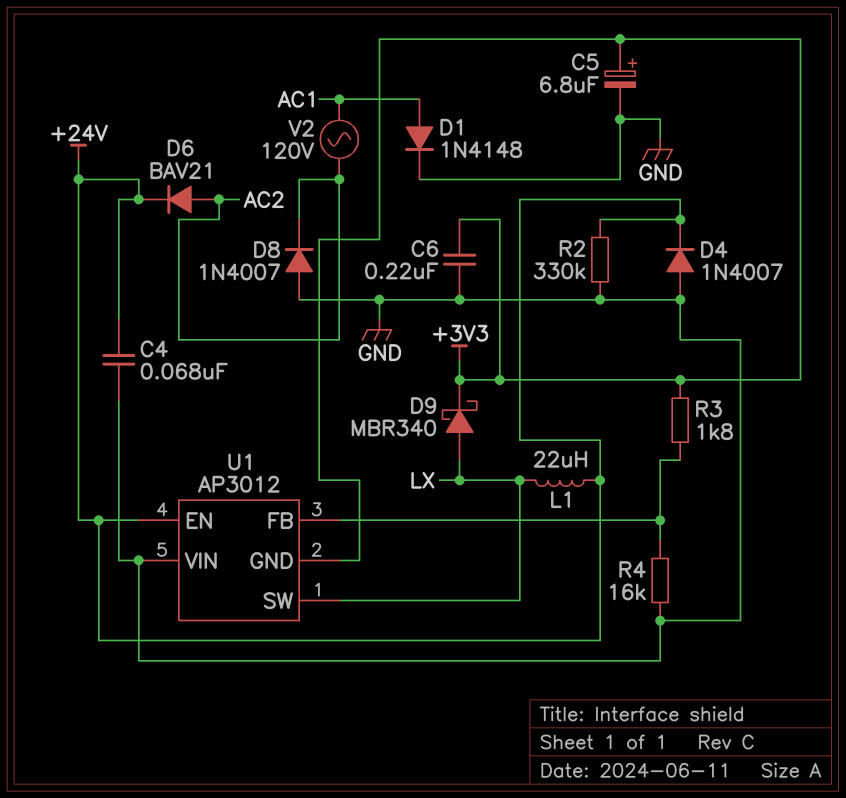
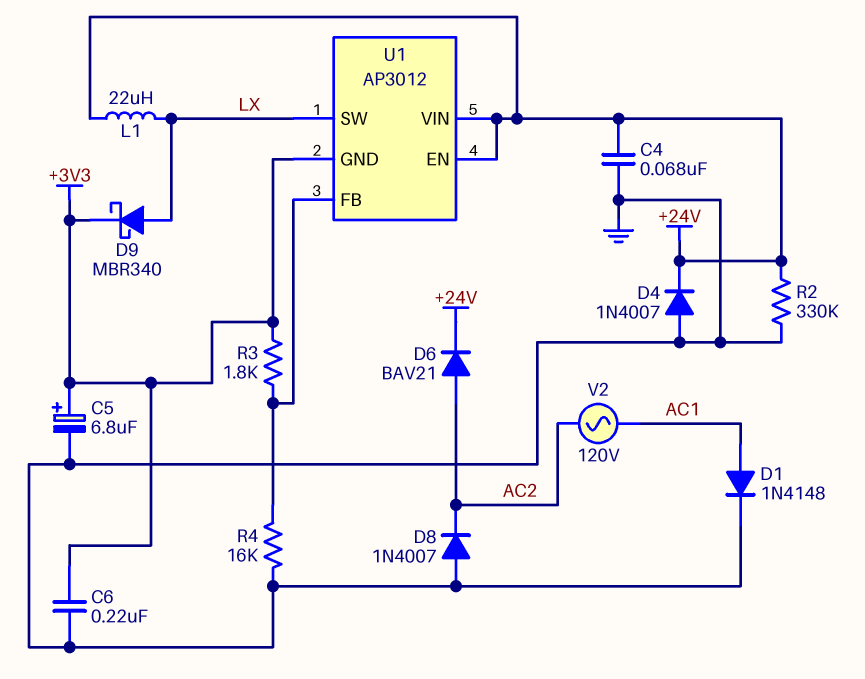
U1 pin VIN: GND -> +24V

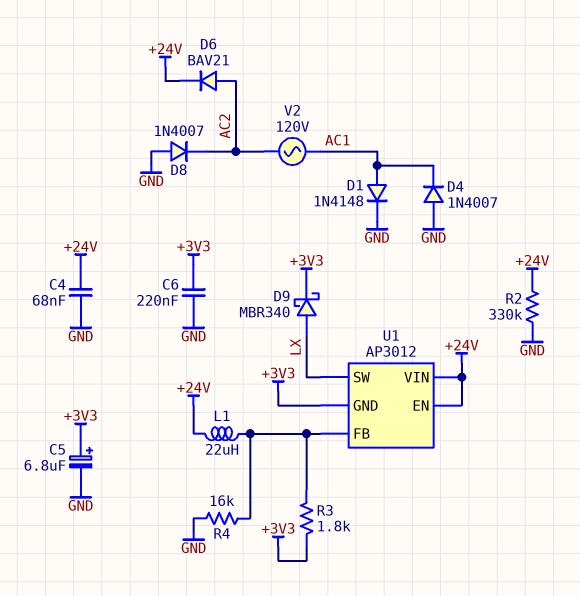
D4: diode 1N4007 (A GND, K +24V) -> diode 1N4007 (A GND, K AC1)
L1: 22uH (+24V, LX) -> 22uH (+24V, U1/FB)

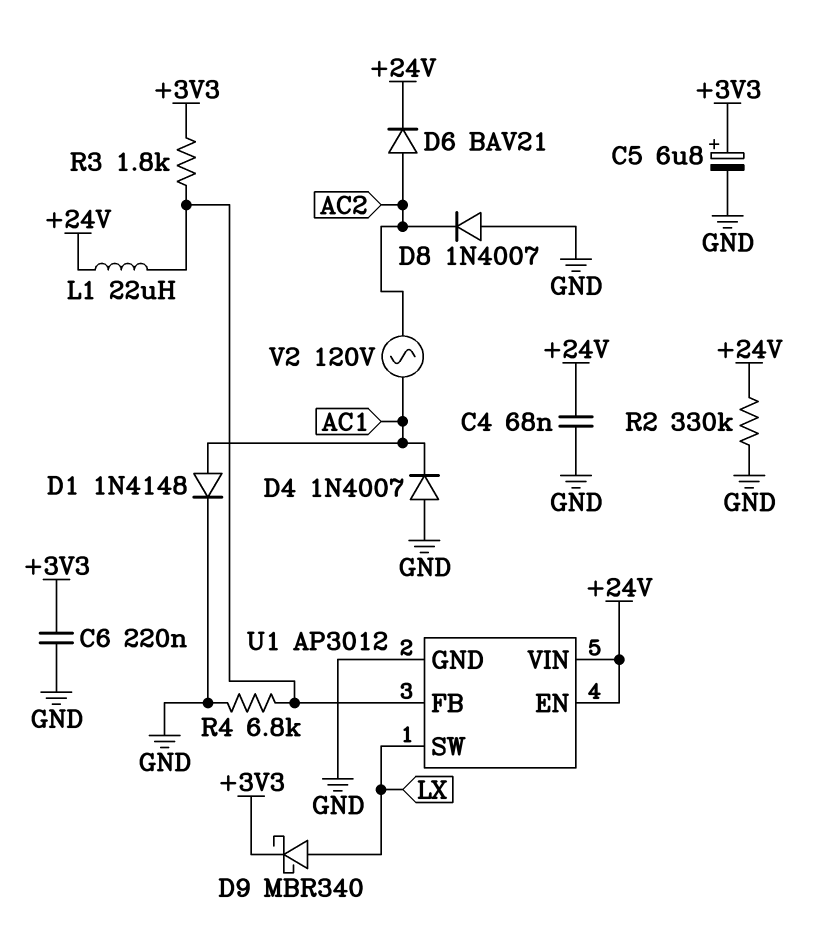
R4: 16k (GND, U1/FB) -> 6.8k (GND, U1/FB)
U1 pin GND: +3V3 -> GND

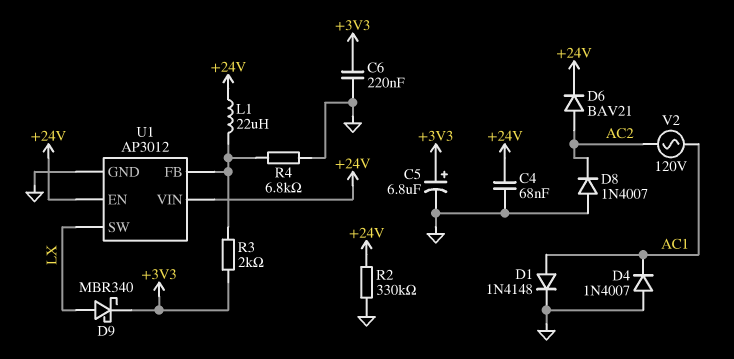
R3: 1.8k (+3V3, U1/FB) -> 2k (+3V3, U1/FB)

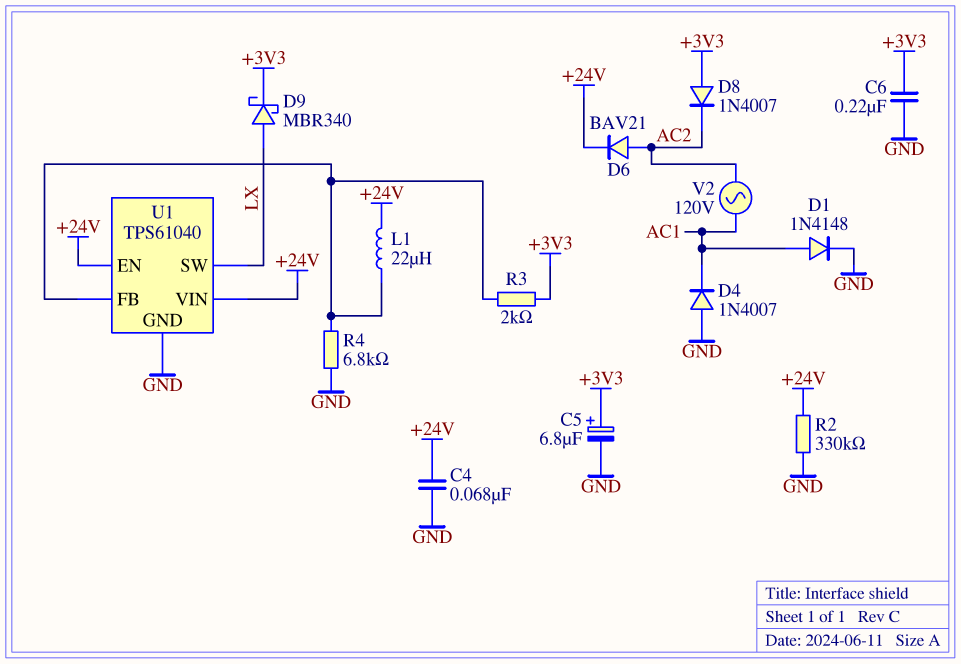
D8: diode 1N4007 (A GND, K AC2) -> diode 1N4007 (A +3V3, K AC2)
U1: AP3012 -> TPS61040

